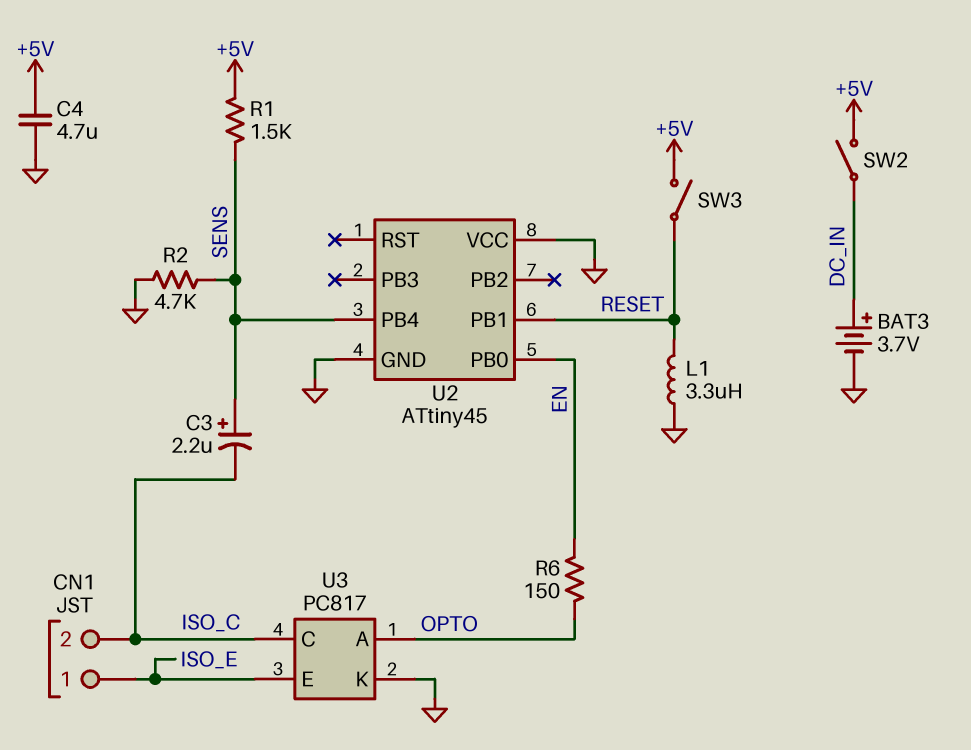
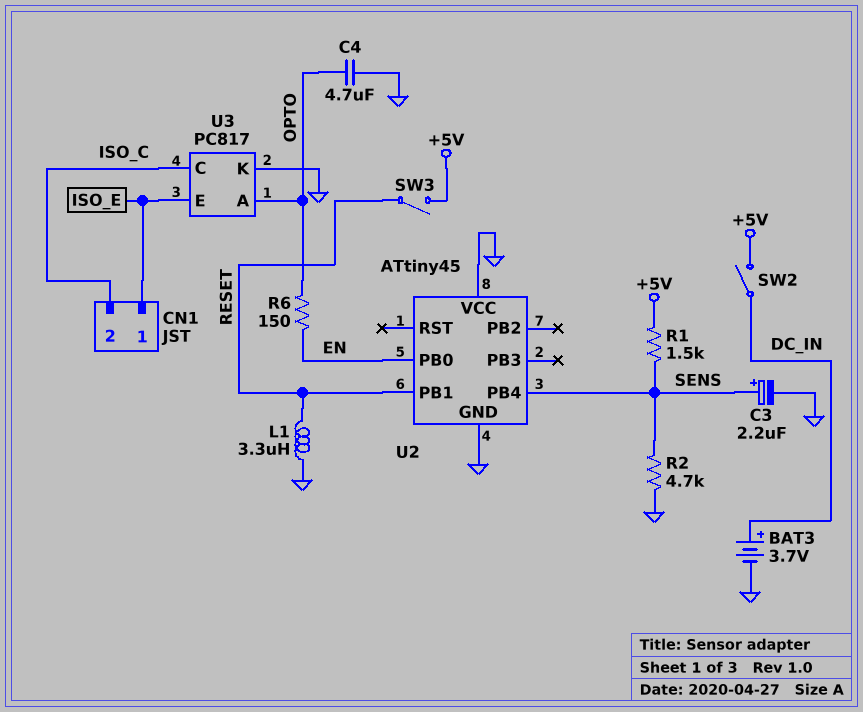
C3: 2.2uF (plus SENS, minus ISO_C) -> 2.2uF (plus SENS, minus GND)
C4: 4.7uF (+5V, GND) -> 4.7uF (GND, OPTO)

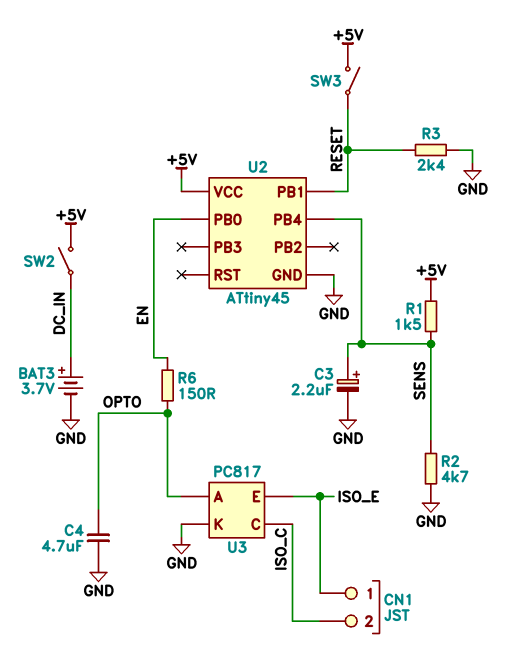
L1: 3.3uH (GND, RESET) -> none
R3: none -> 2.4k (GND, RESET)
U2 pin VCC: GND -> +5V

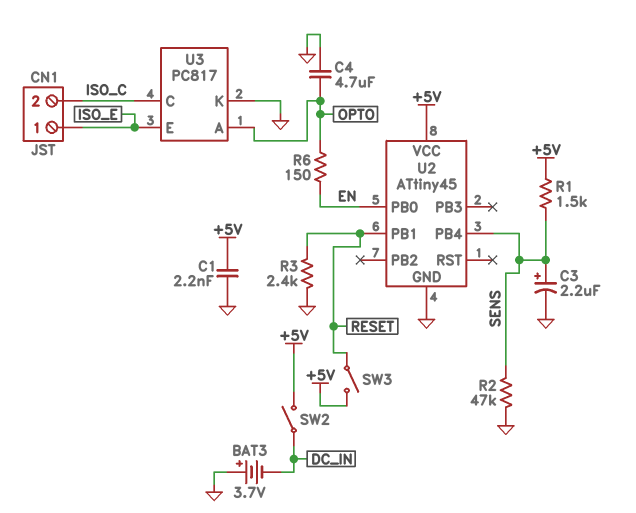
BAT3: 3.7V (plus DC_IN, minus GND) -> 3.7V (plus GND, minus DC_IN)
C1: none -> 2.2nF (+5V, GND)
R2: 4.7k (GND, SENS) -> 47k (GND, SENS)

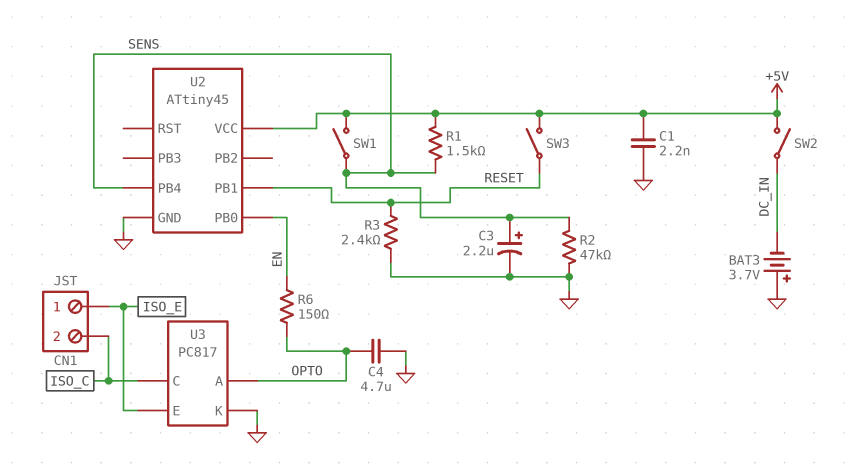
SW1: none -> switch (+5V, SENS)

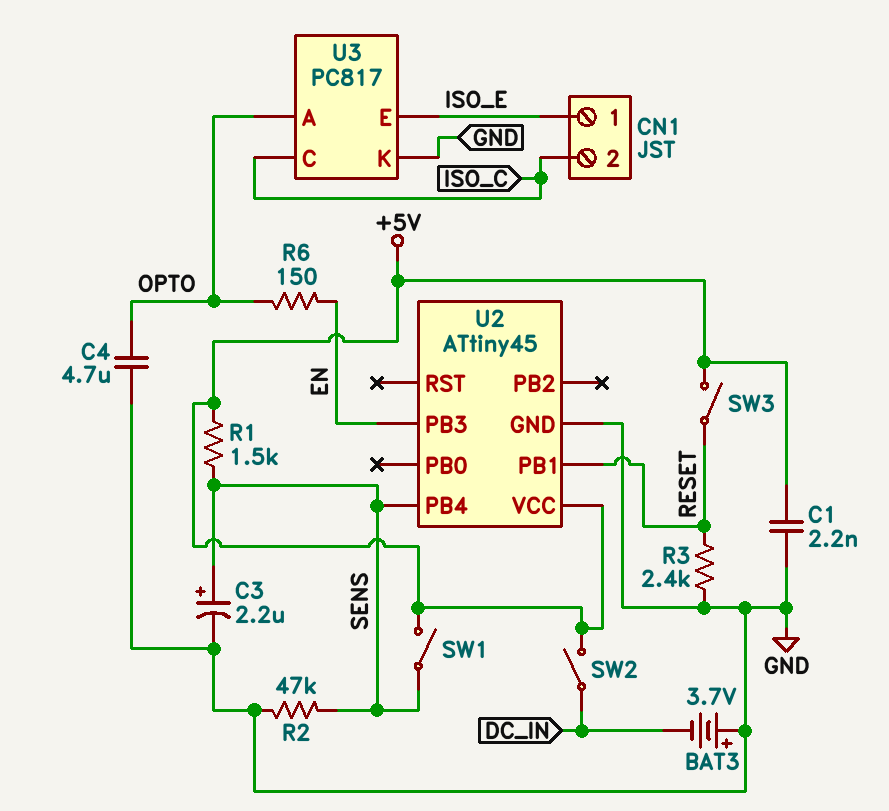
U2 pin PB0: EN -> none
U2 pin PB3: none -> EN

